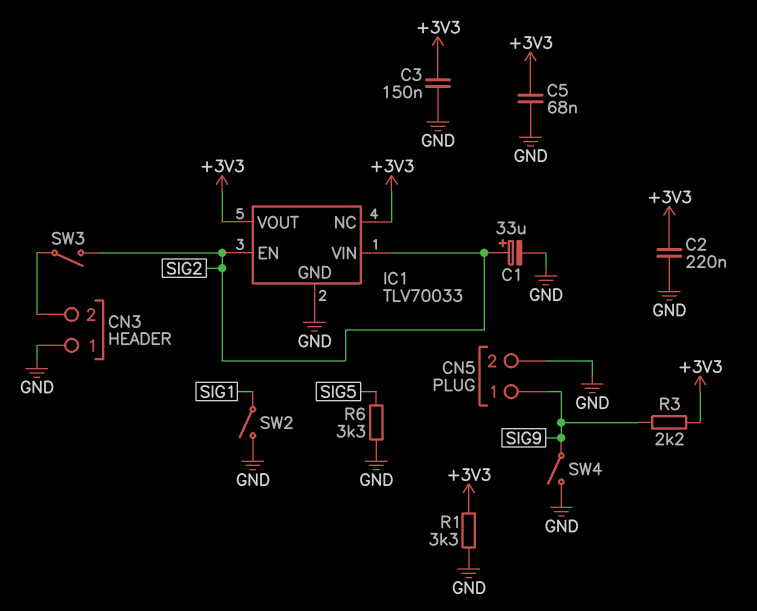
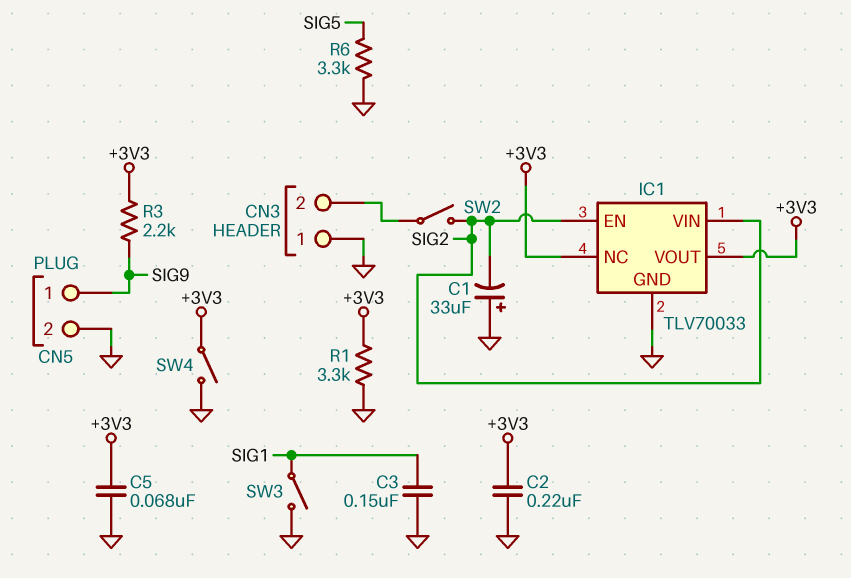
C1: 33uF (plus SIG2, minus GND) -> 33uF (plus GND, minus SIG2)
C3: 150nF (+3V3, GND) -> 150nF (GND, SIG1)
SW2: switch (GND, SIG1) -> switch (CN3/2, SIG2)
SW3: switch (CN3/2, SIG2) -> switch (GND, SIG1)
SW4: switch (GND, SIG9) -> switch (+3V3, GND)

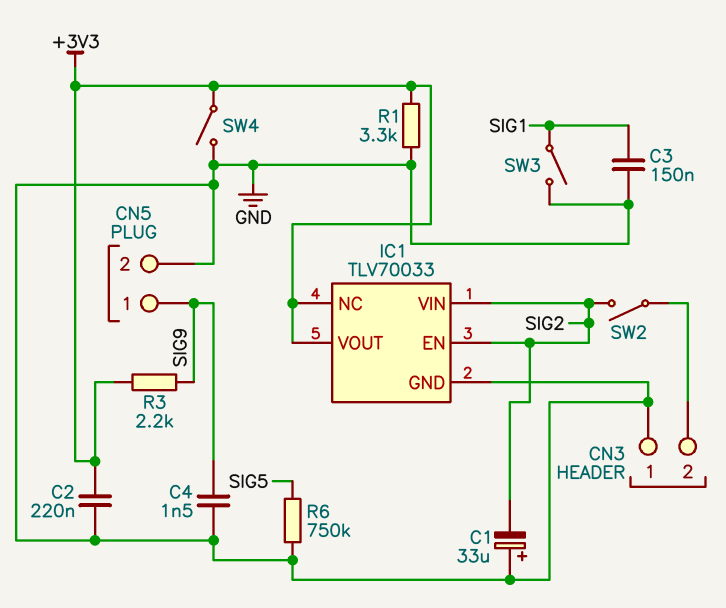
C4: none -> 1.5nF (GND, SIG9)
C5: 68nF (+3V3, GND) -> none
R6: 3.3k (GND, SIG5) -> 750k (GND, SIG5)

